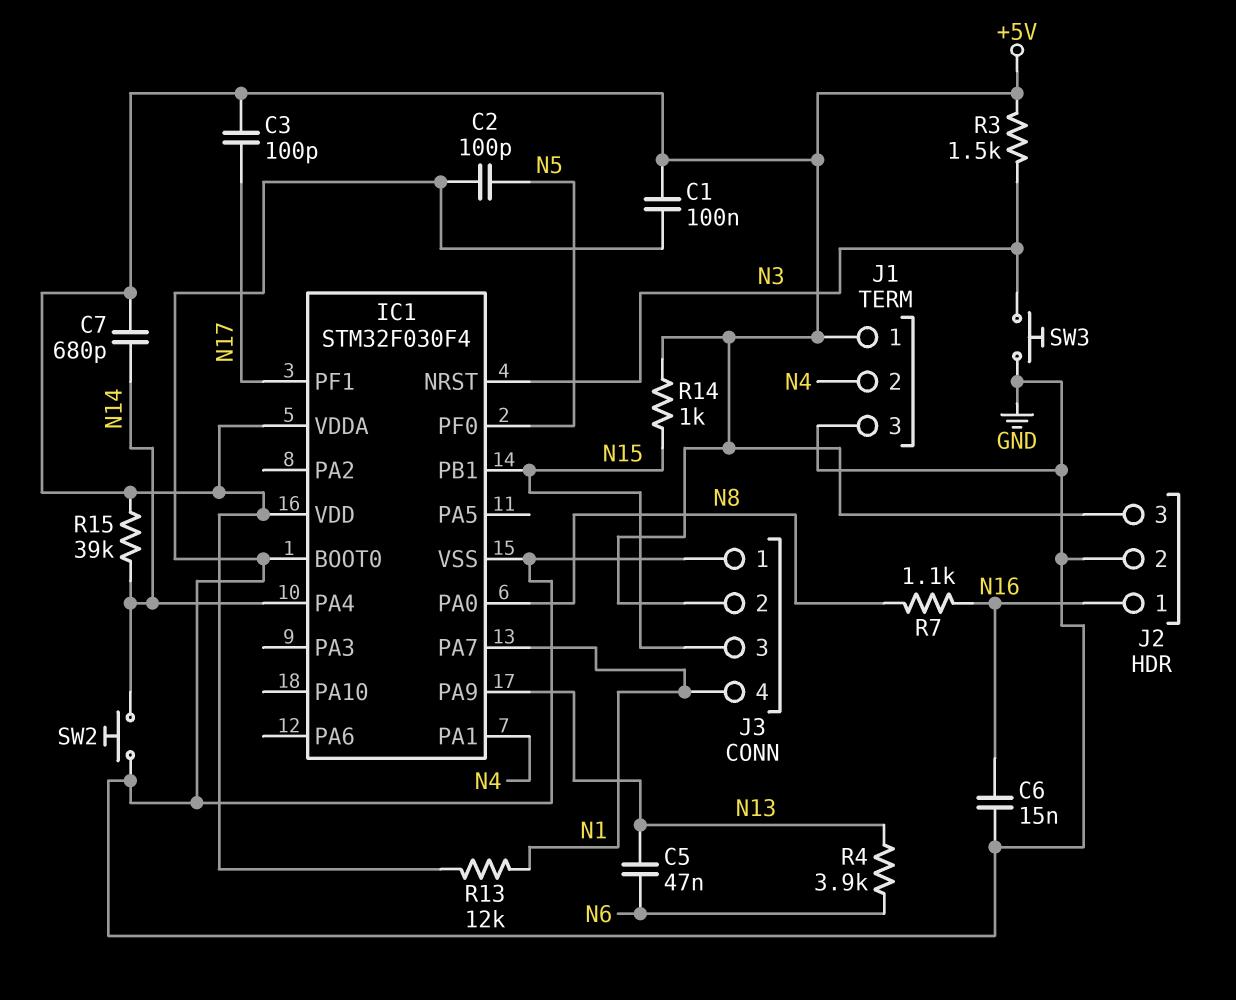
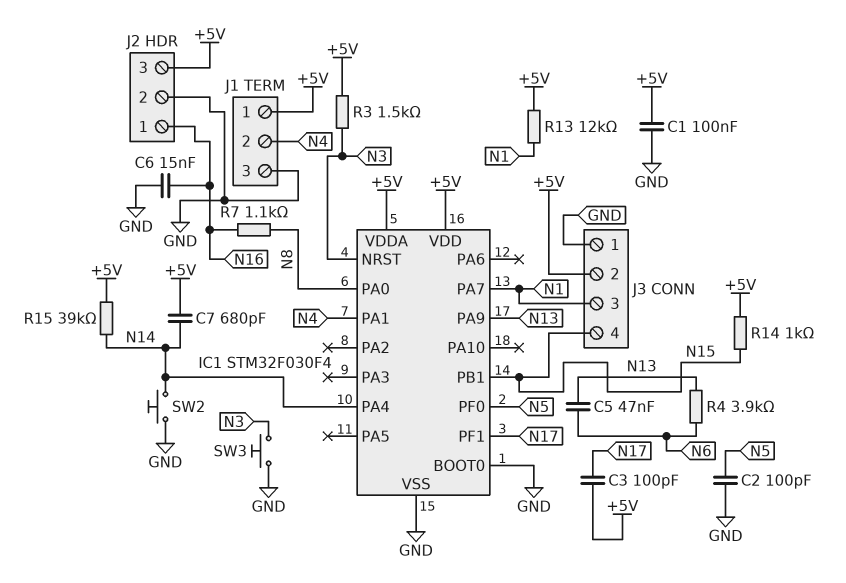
J3 pin 3: N15 -> N1
J3 pin 4: N1 -> N15

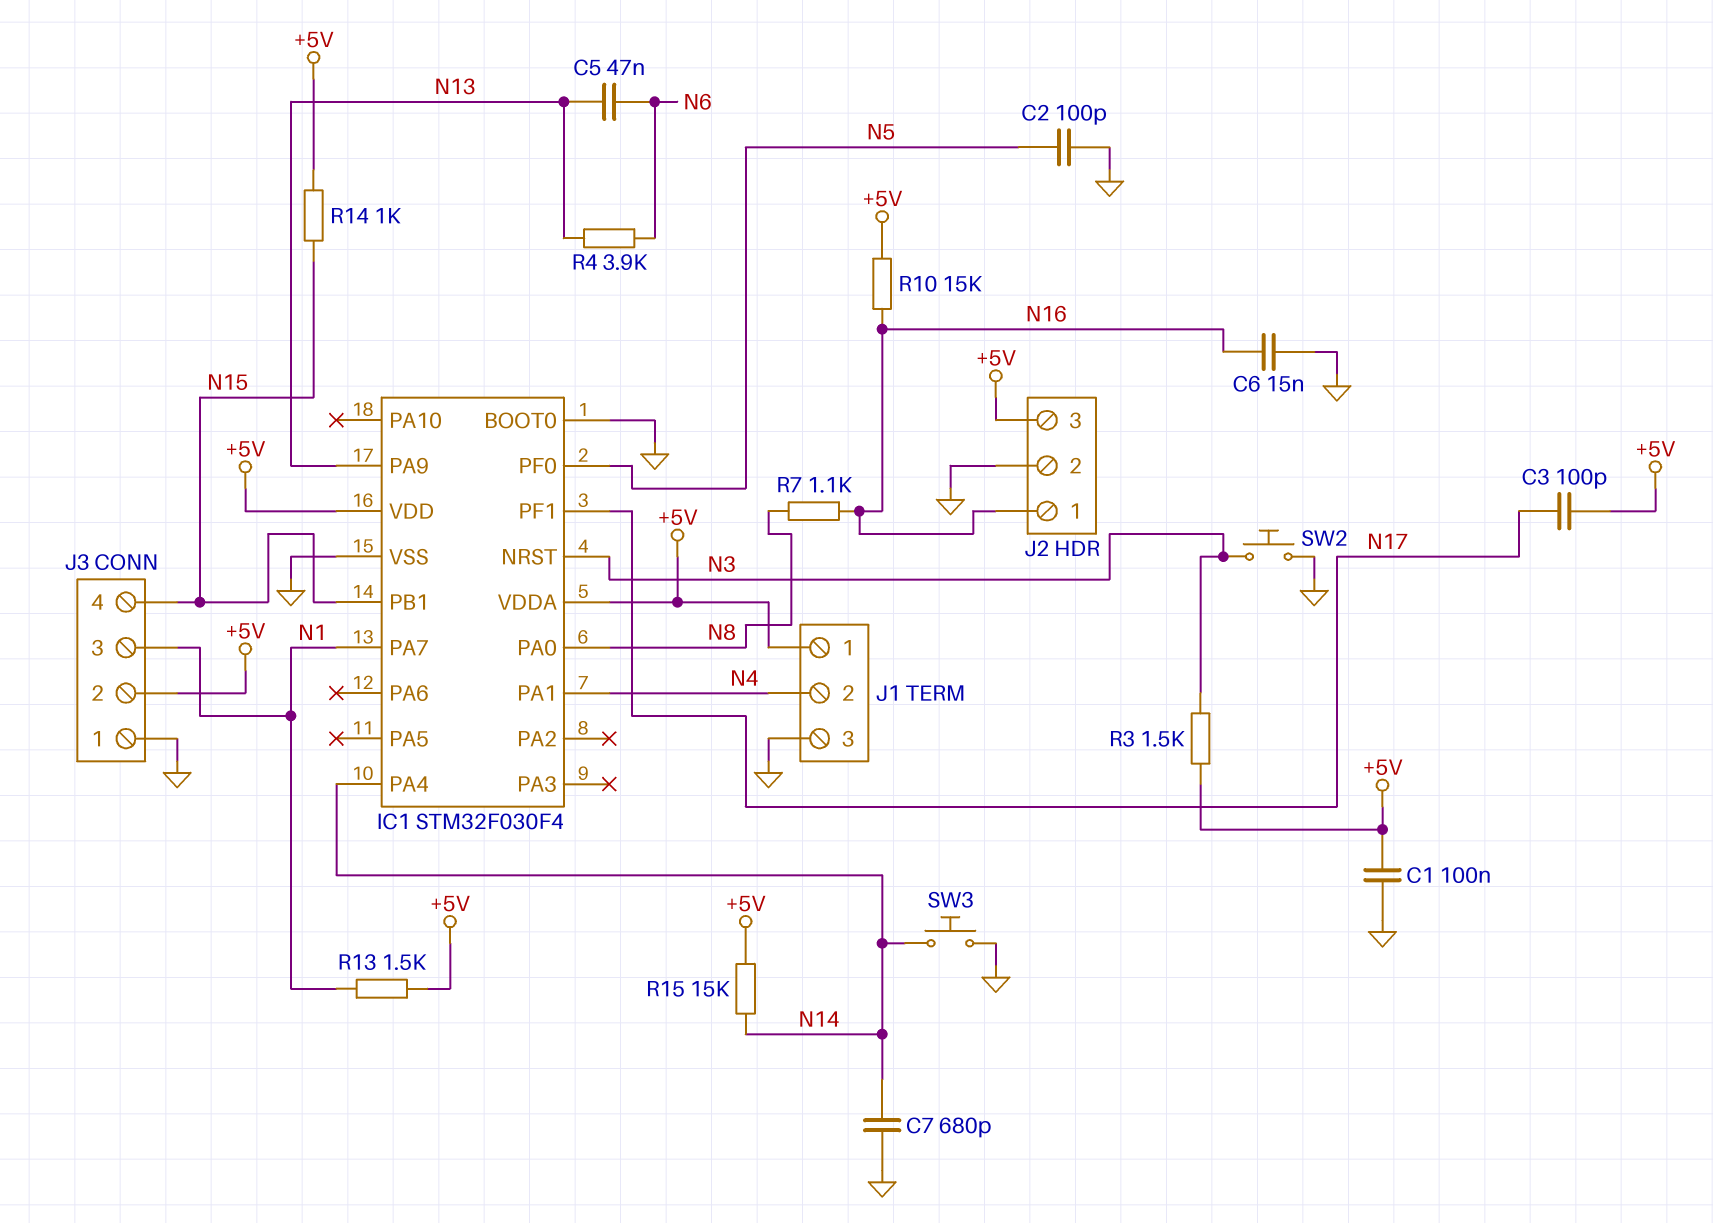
C7: 680pF (+5V, N14) -> 680pF (GND, N14)
R10: none -> 15k (+5V, N16)
R13: 12k (+5V, N1) -> 1.5k (+5V, N1)
R15: 39k (+5V, N14) -> 15k (+5V, N14)
SW2: button (GND, N14) -> button (GND, N3)
SW3: button (GND, N3) -> button (GND, N14)

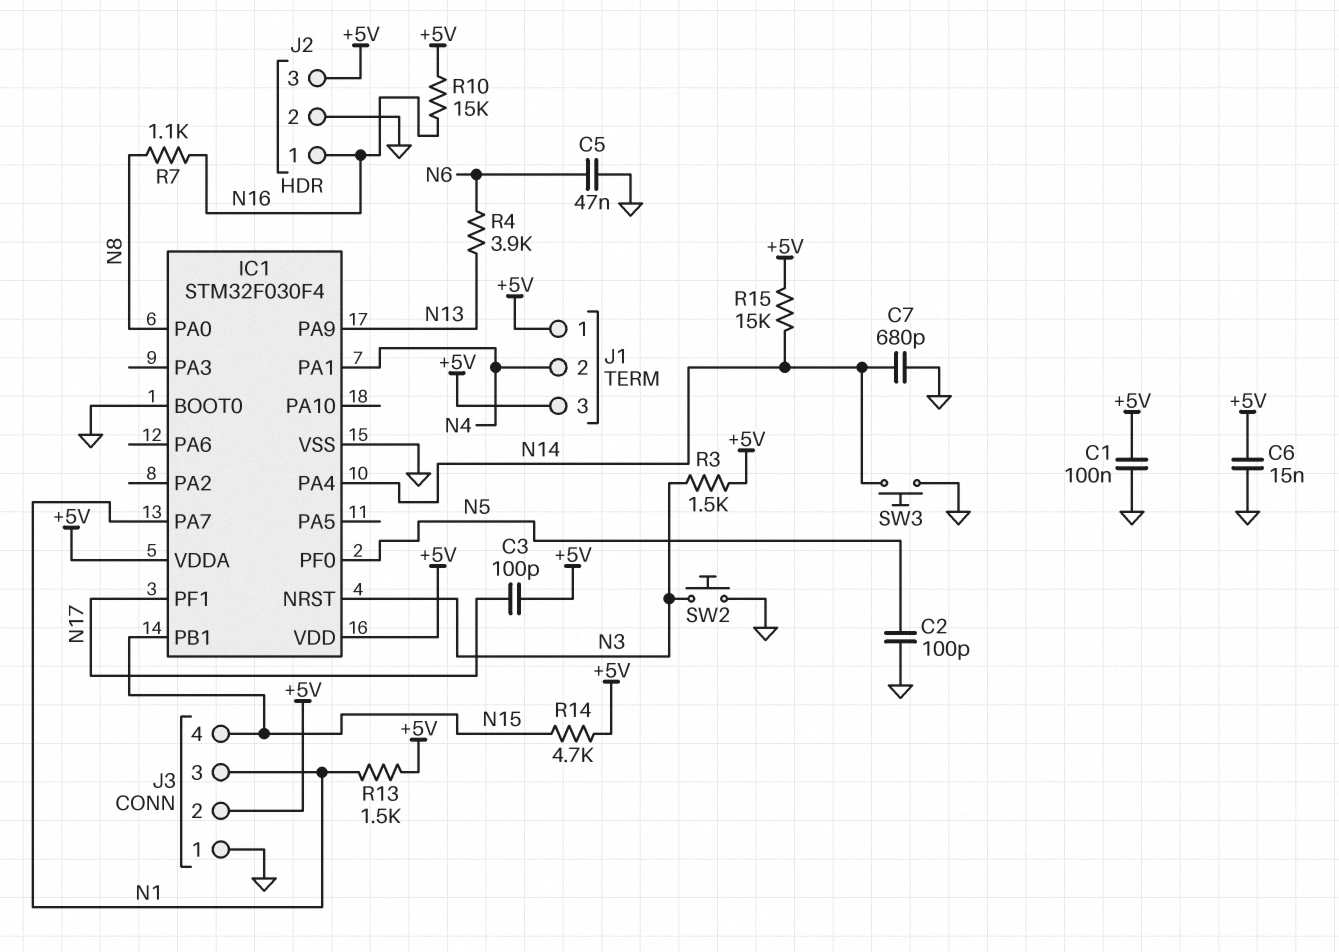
C5: 47nF (N6, N13) -> 47nF (GND, N6)
C6: 15nF (GND, N16) -> 15nF (+5V, GND)
J1 pin 3: GND -> +5V
R14: 1k (+5V, N15) -> 4.7k (+5V, N15)

